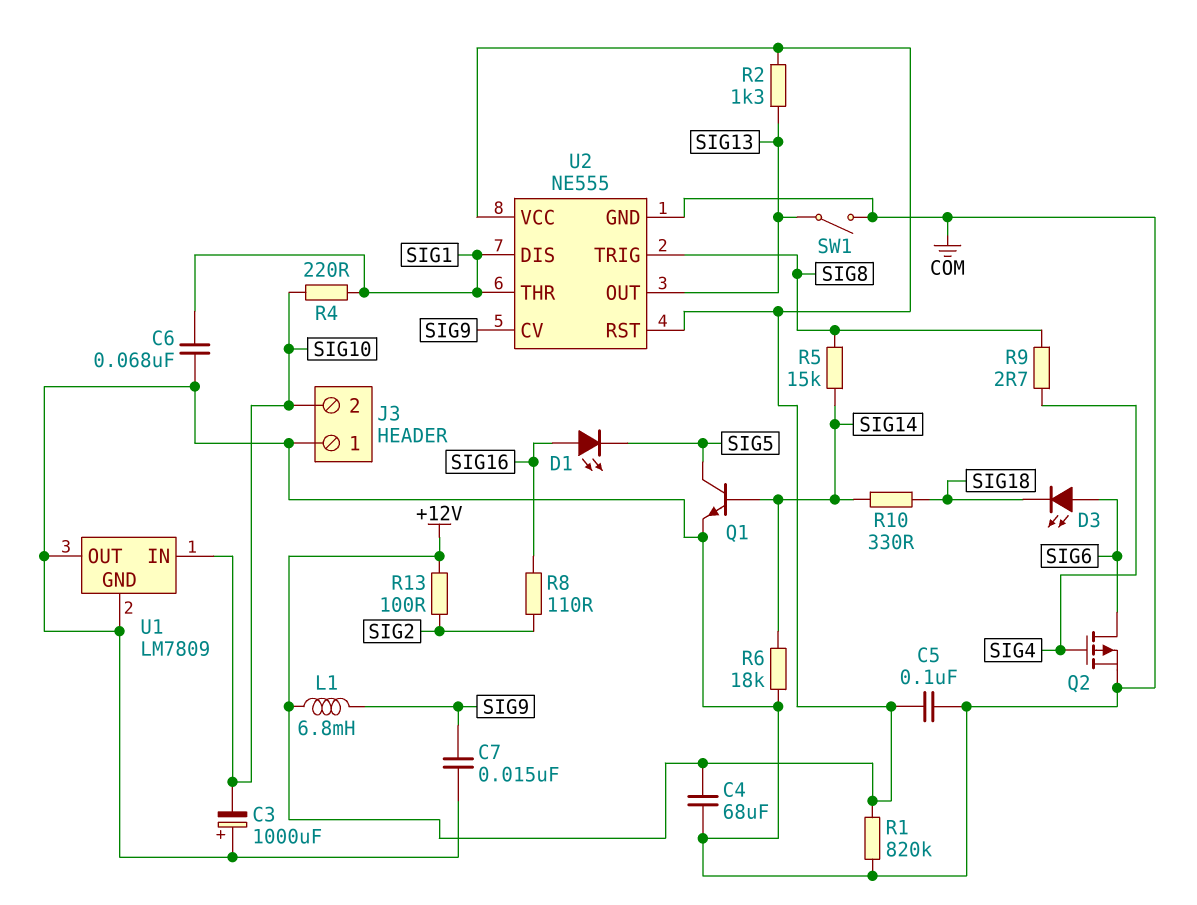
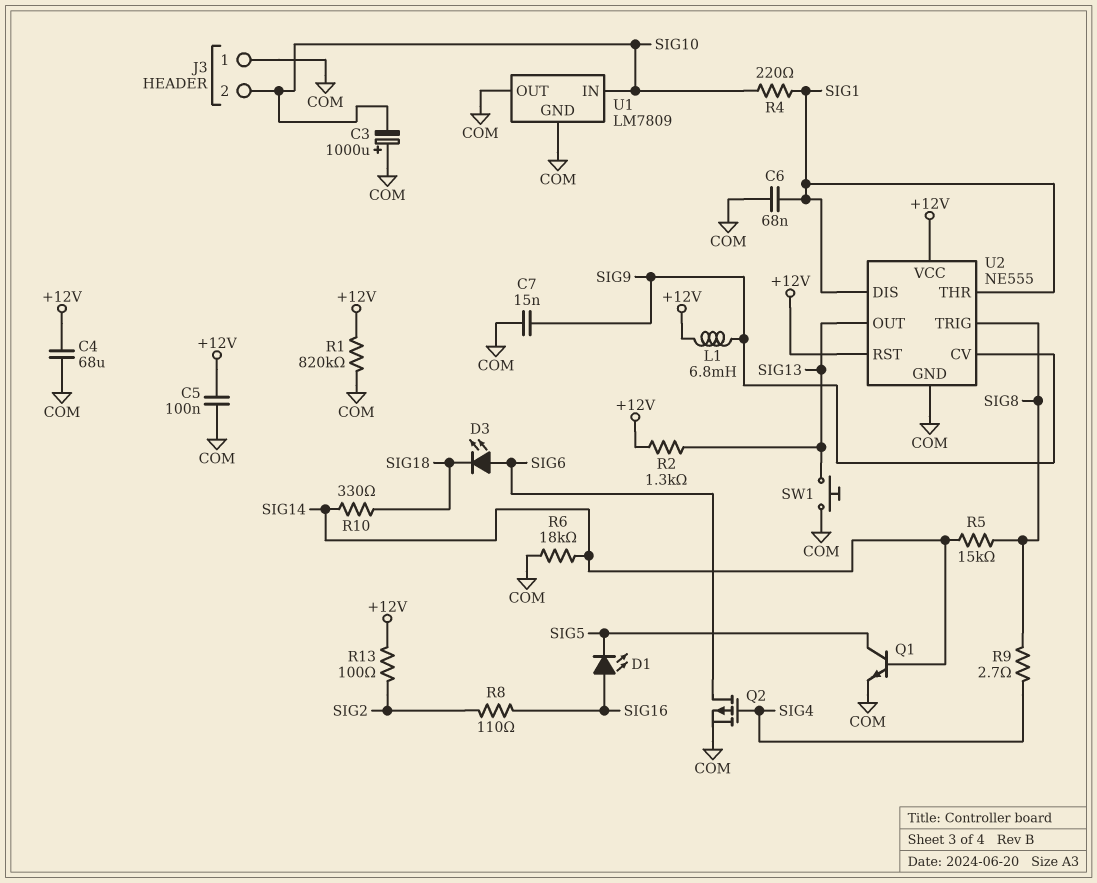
SW1: switch (COM, SIG13) -> button (COM, SIG13)

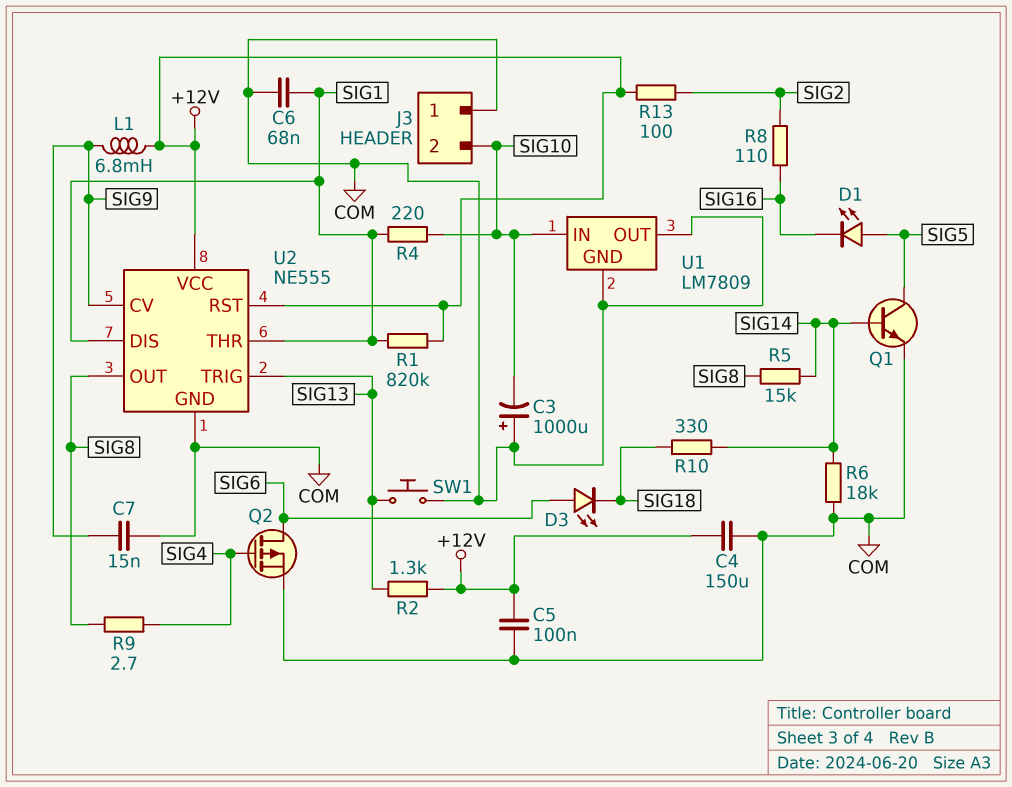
C4: 68uF (+12V, COM) -> 150uF (+12V, COM)
D1: LED (A SIG16, K SIG5) -> LED (A SIG5, K SIG16)
R1: 820k (+12V, COM) -> 820k (+12V, SIG1)
U2 pin OUT: SIG13 -> SIG8
U2 pin TRIG: SIG8 -> SIG13

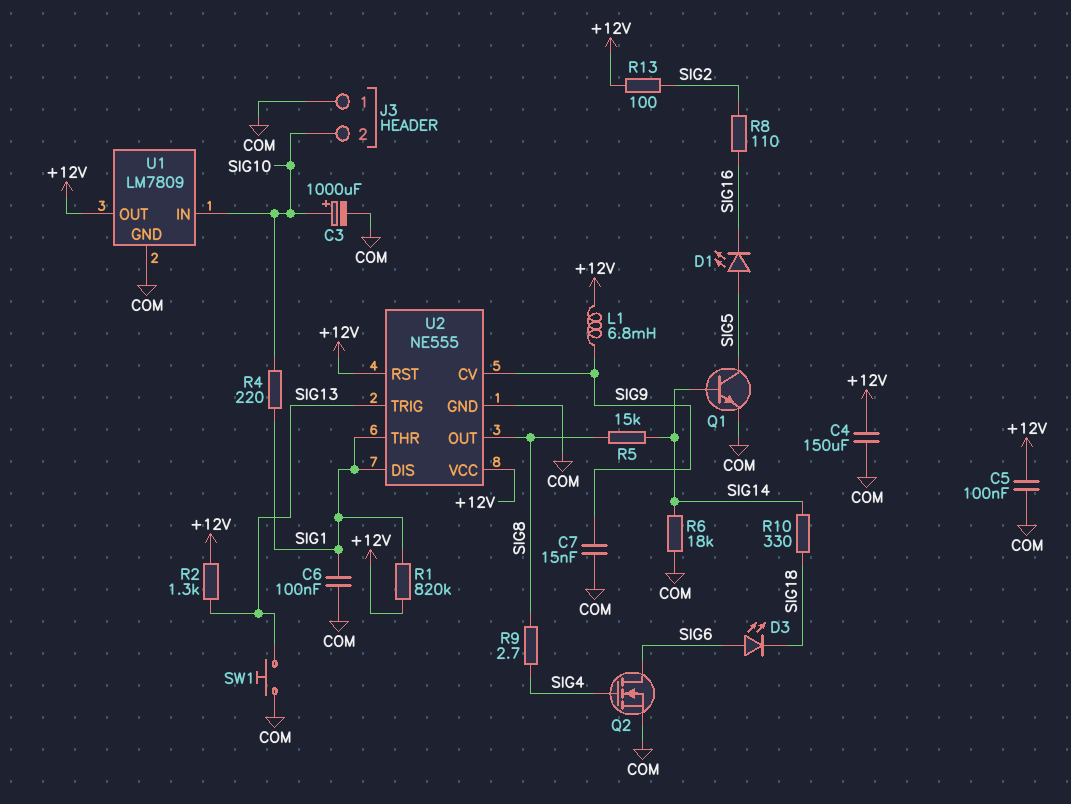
C3: 1000uF (plus COM, minus SIG10) -> 1000uF (plus SIG10, minus COM)
C6: 68nF (COM, SIG1) -> 100nF (COM, SIG1)
Q2: PMOS (G SIG4, D SIG6, S COM) -> NMOS (G SIG4, D SIG6, S COM)
U1 pin OUT: COM -> +12V

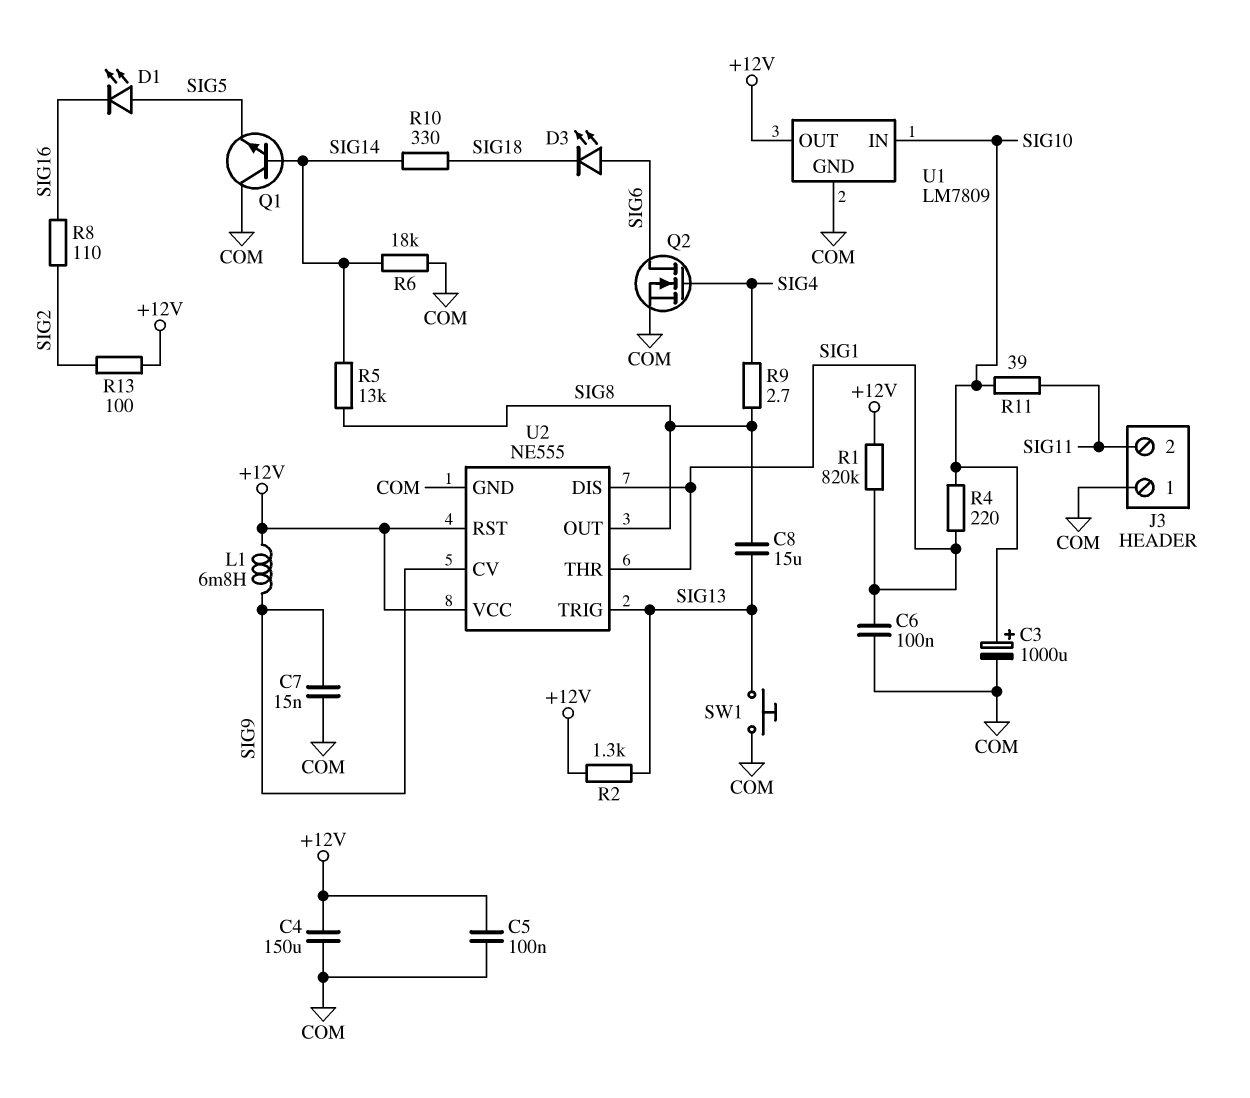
C8: none -> 15uF (SIG8, SIG13)
J3 pin 2: SIG10 -> SIG11
Q1: NPN (B SIG14, C SIG5, E COM) -> NPN (B SIG14, C COM, E SIG5)
R5: 15k (SIG8, SIG14) -> 13k (SIG8, SIG14)
R11: none -> 39 (SIG10, SIG11)

